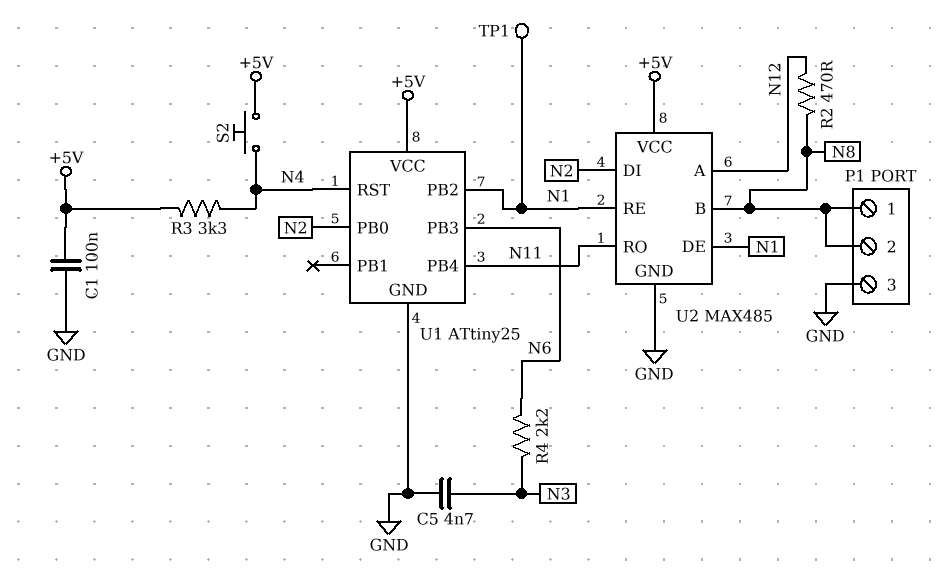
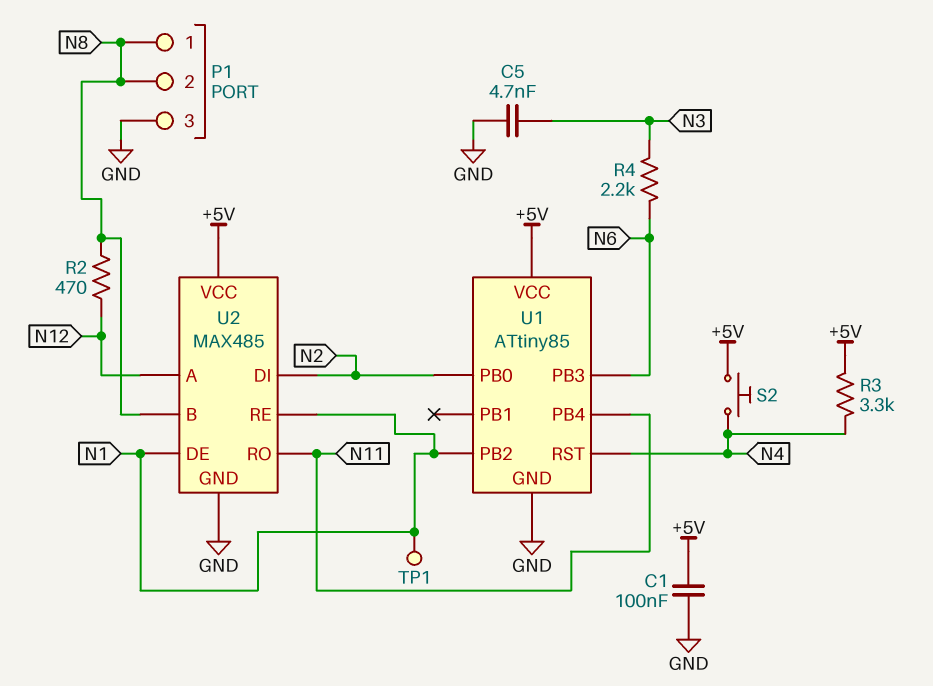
U1: ATtiny25 -> ATtiny85

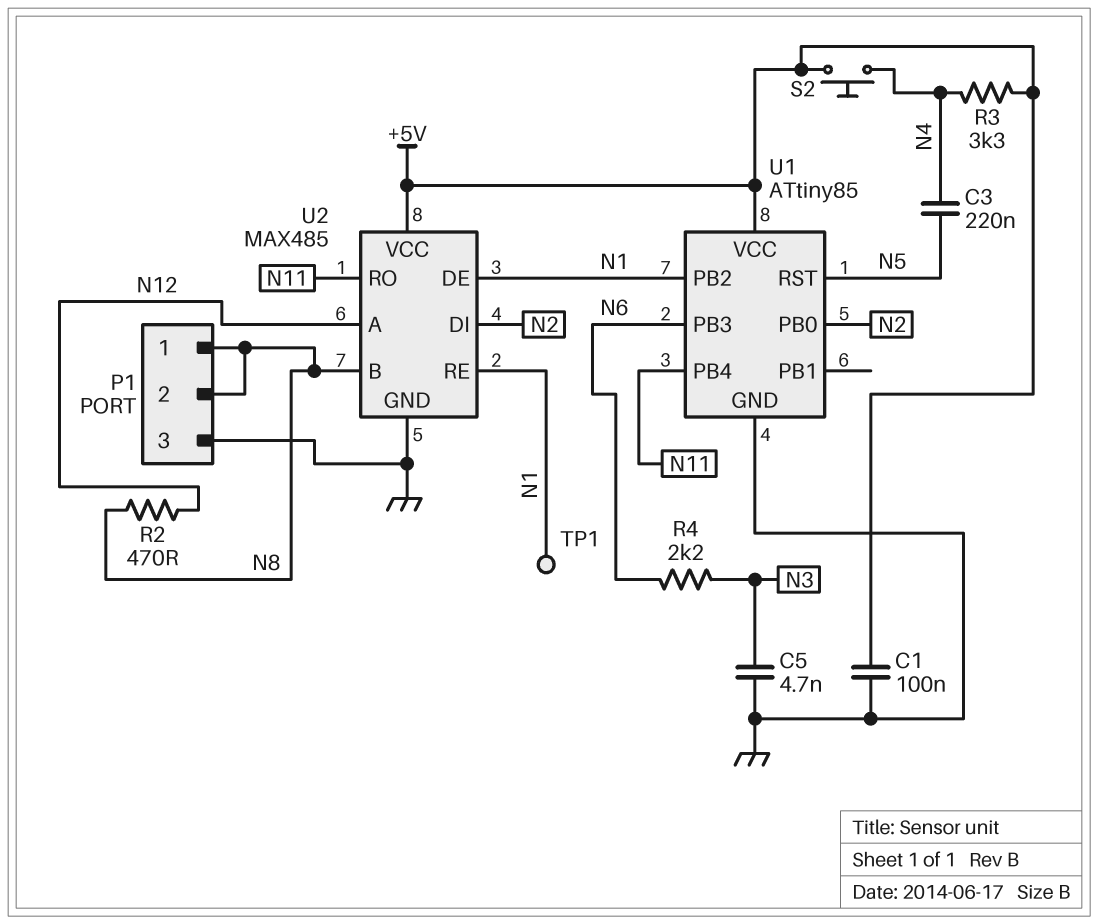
C3: none -> 220nF (N4, N5)
U1 pin RST: N4 -> N5

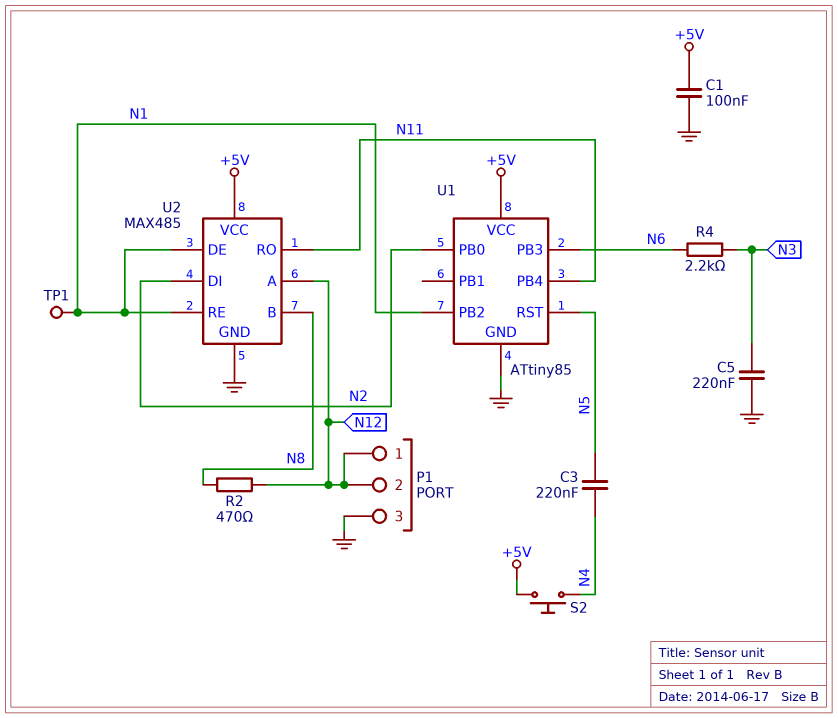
C5: 4.7nF (GND, N3) -> 220nF (GND, N3)
P1 pin 1: N8 -> N12
P1 pin 2: N8 -> N12
R3: 3.3k (+5V, N4) -> none

